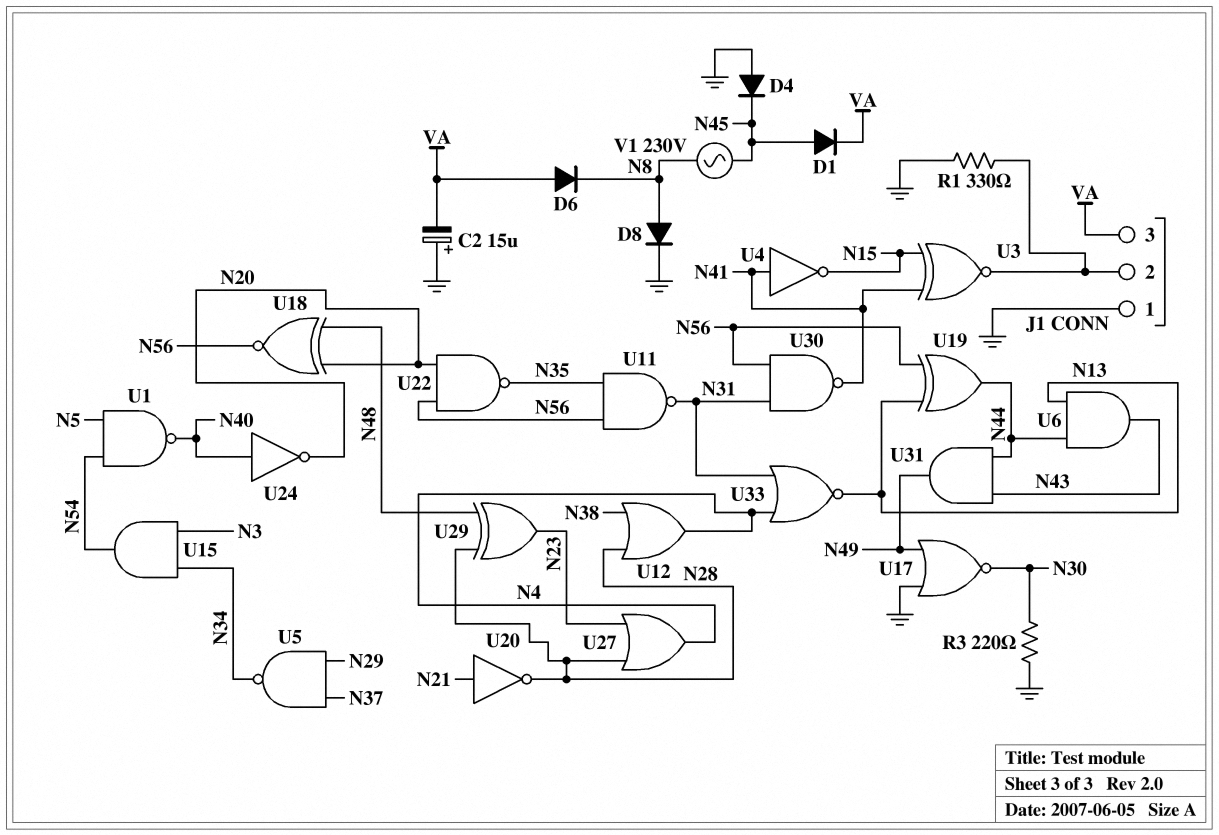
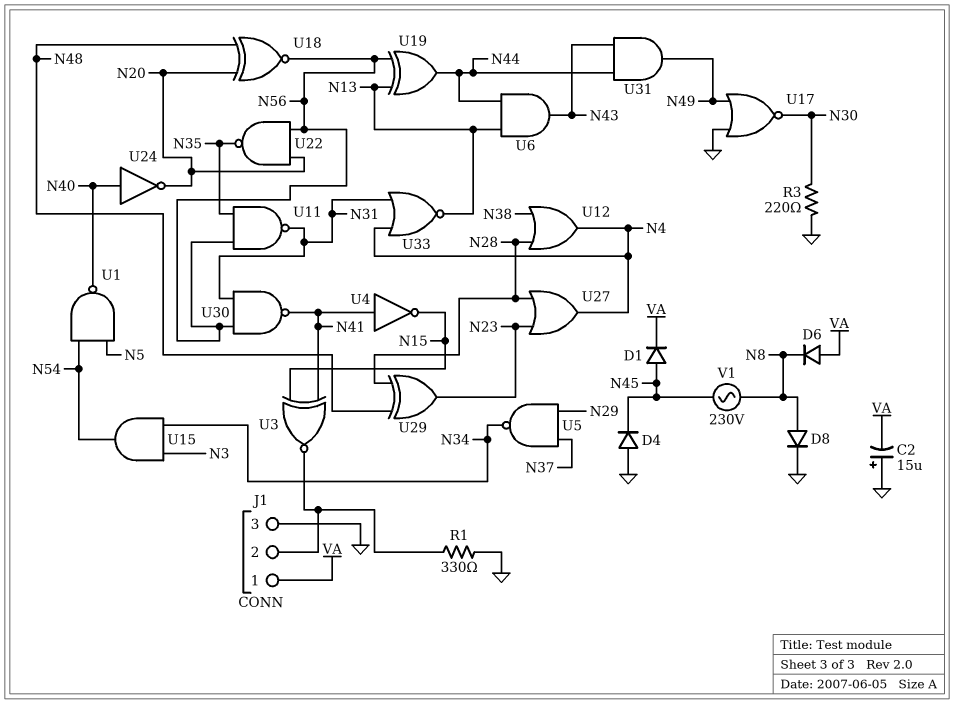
J1 pin 1: GND -> VA
J1 pin 3: VA -> GND
U20: NOT (in N21, out N28) -> none

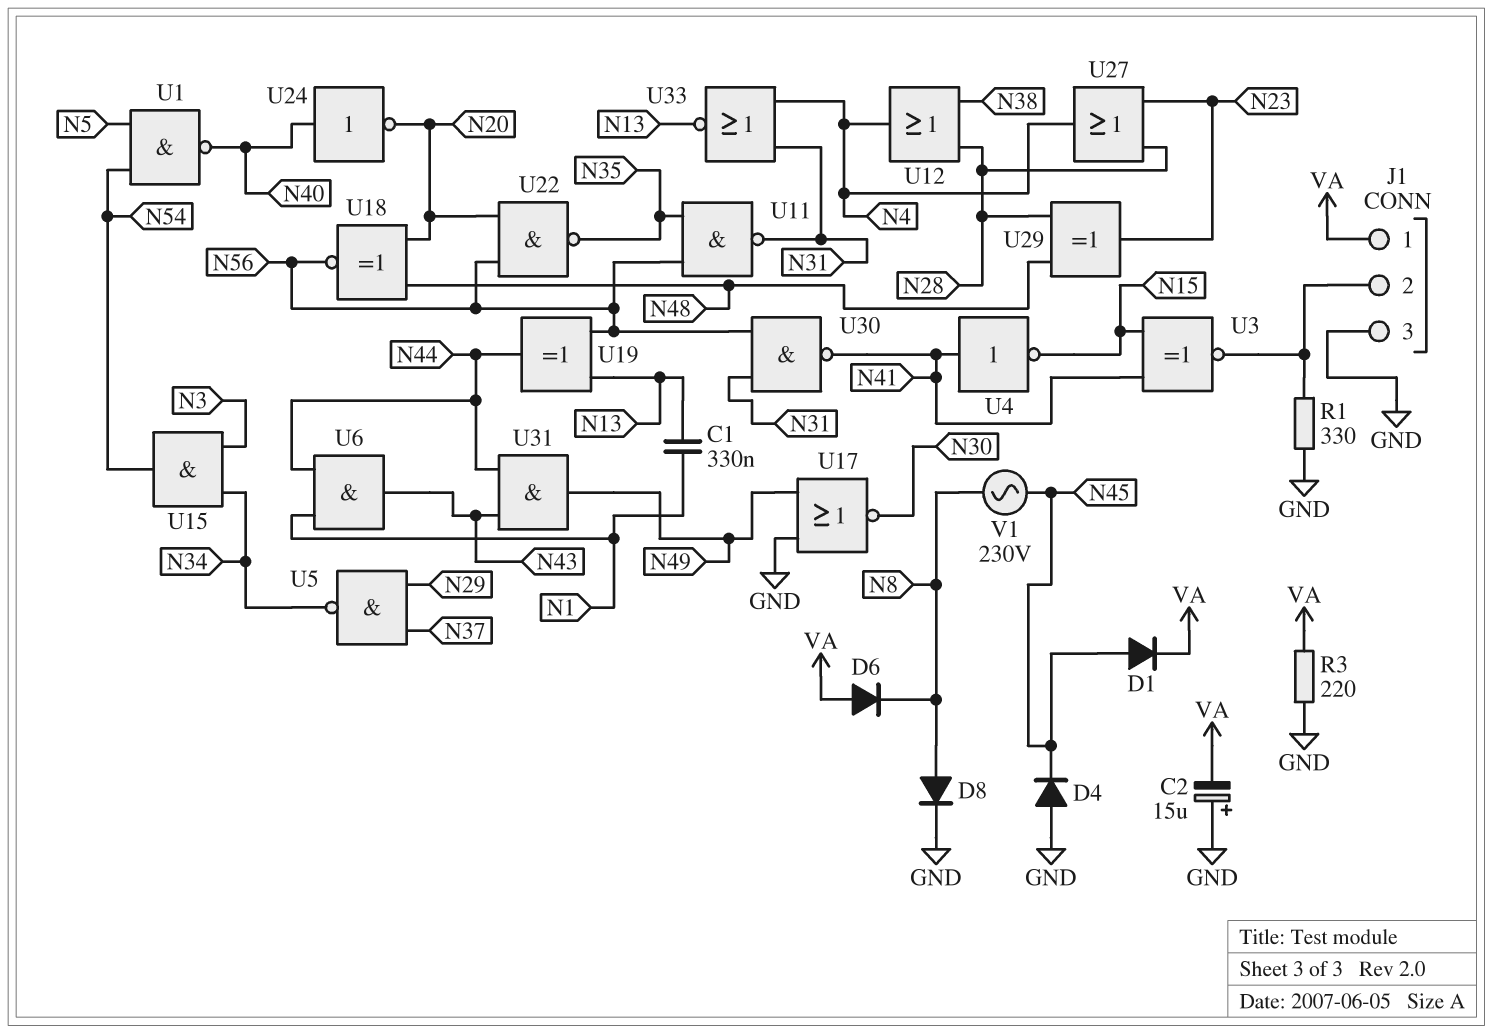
C1: none -> 330nF (N1, N13)
R3: 220 (GND, N30) -> 220 (GND, VA)
U6: AND (in N13, in N44, out N43) -> AND (in N1, in N44, out N43)

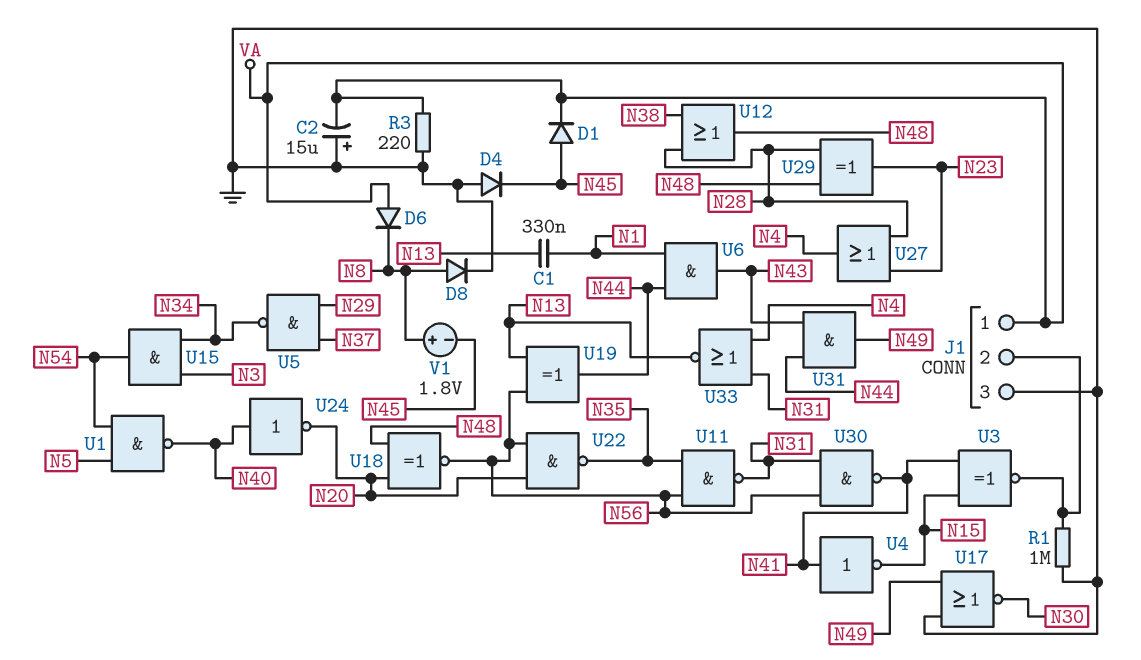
R1: 330 (GND, J1/2) -> 1M (GND, J1/2)
U12: OR (in N28, in N38, out N4) -> OR (in N28, in N38, out N48)
V1: AC 230V (N8, N45) -> 1.8V (plus N8, minus N45)

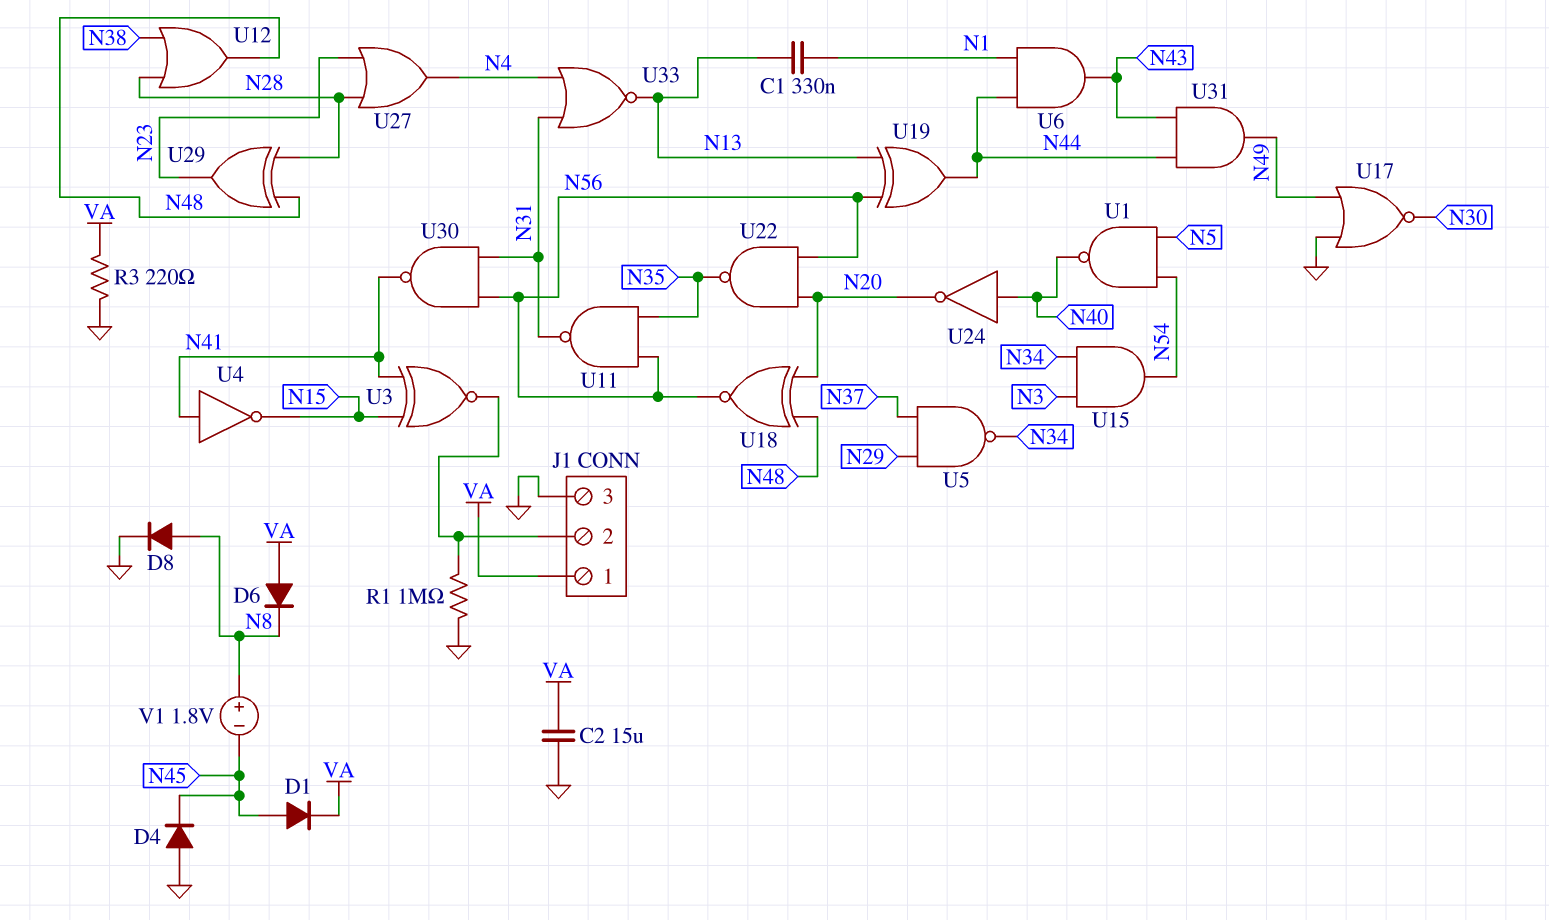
C2: 15uF (plus GND, minus VA) -> 15uF (GND, VA)

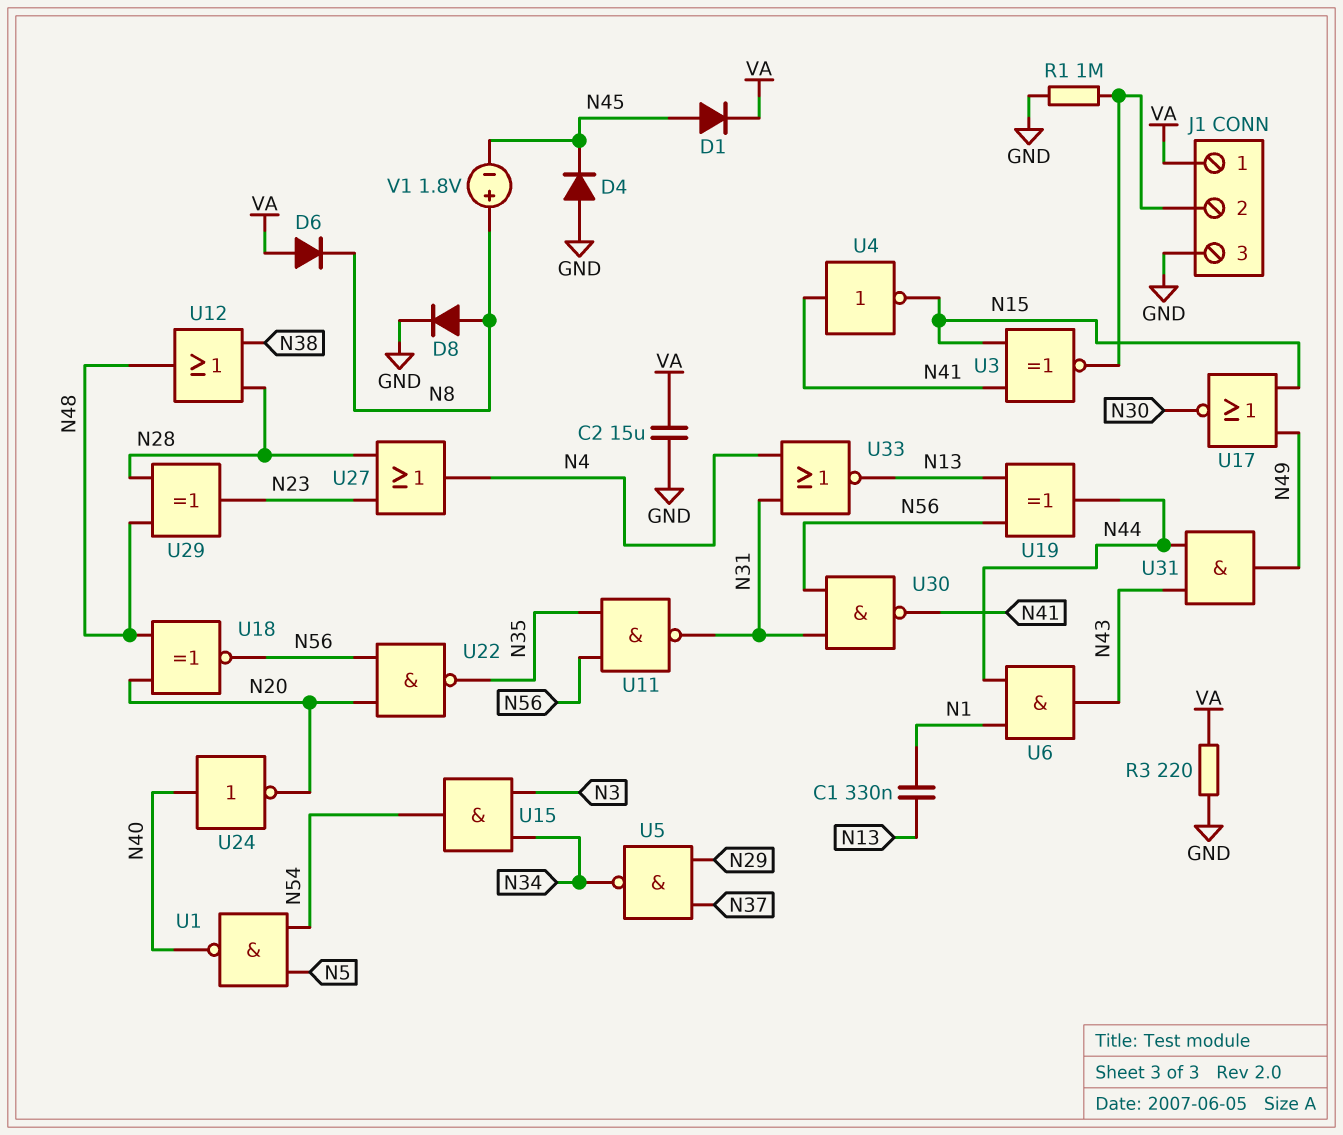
U17: NOR (in GND, in N49, out N30) -> NOR (in N15, in N49, out N30)

